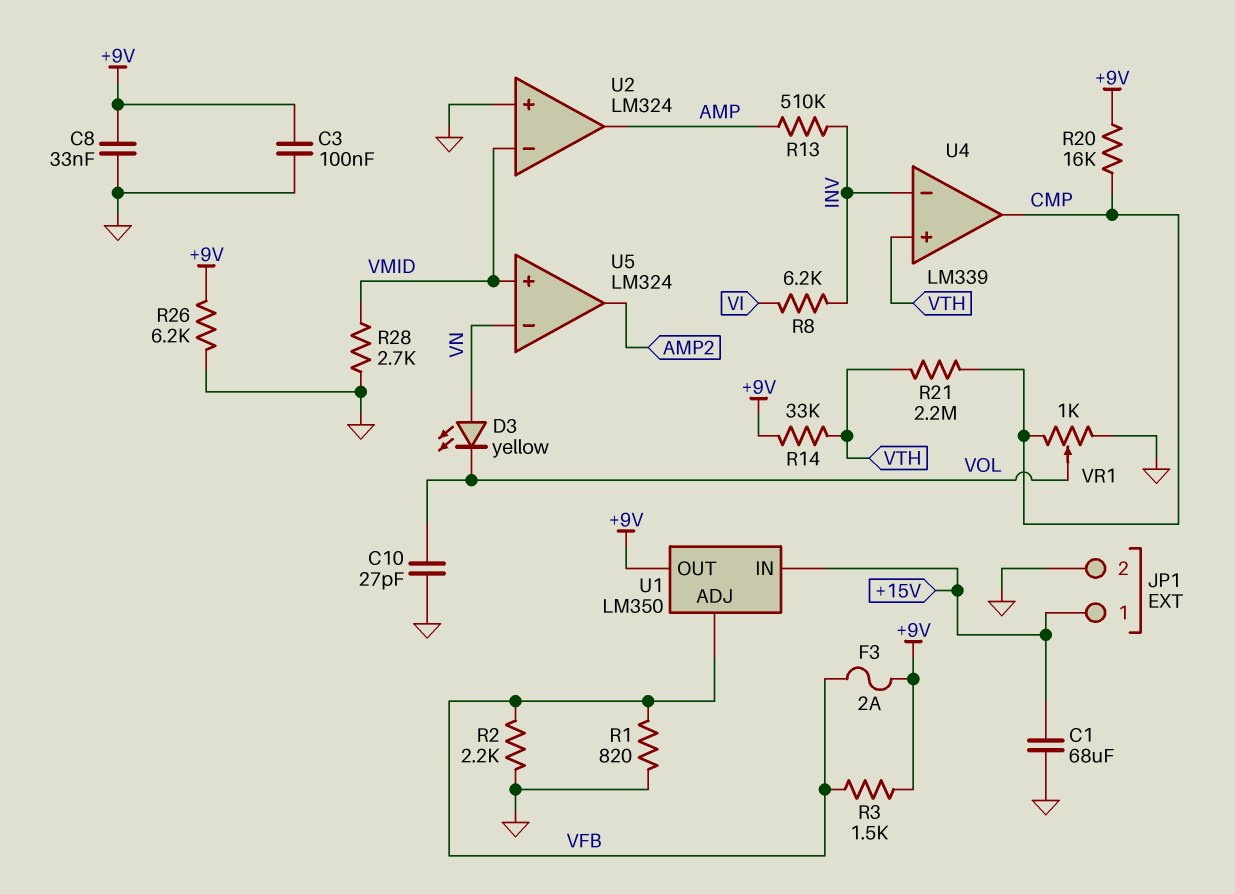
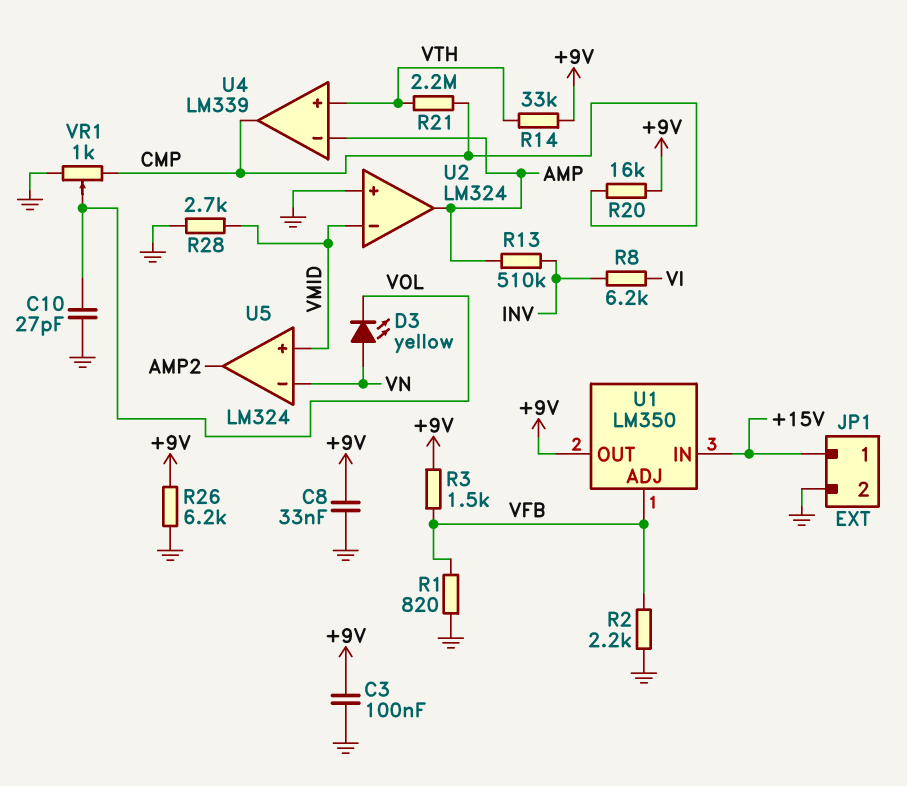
C1: 68uF (+15V, GND) -> none
F3: 2A (+9V, VFB) -> none
U4 pin in-: INV -> AMP

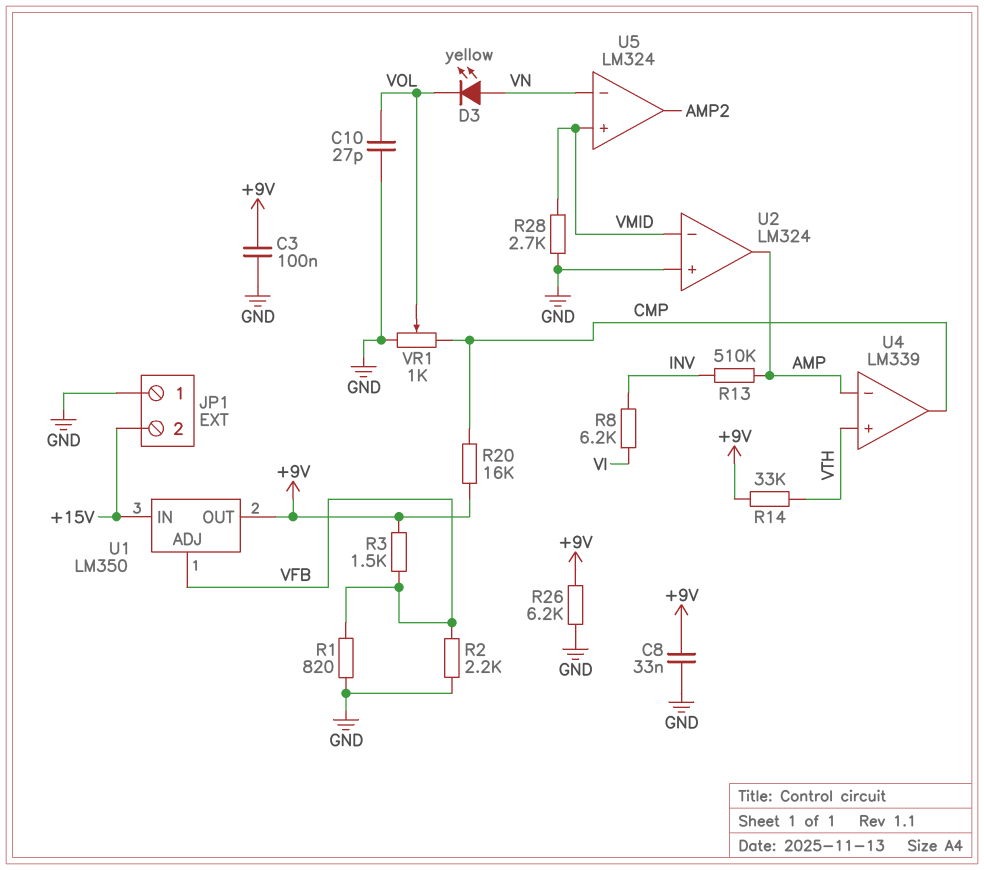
JP1 pin 1: +15V -> GND
JP1 pin 2: GND -> +15V
R21: 2.2M (CMP, VTH) -> none

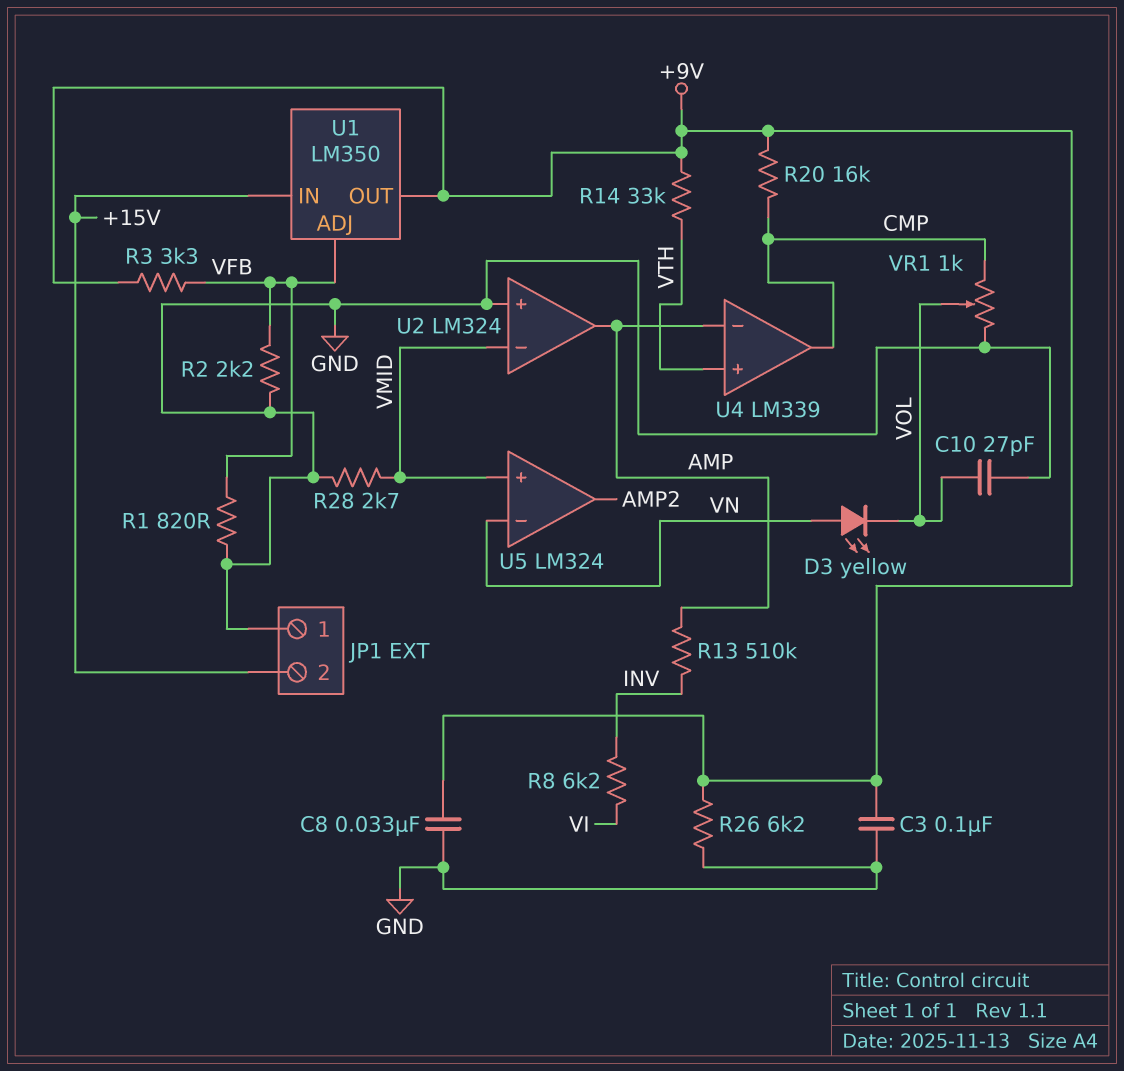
R3: 1.5k (+9V, VFB) -> 3.3k (+9V, VFB)

